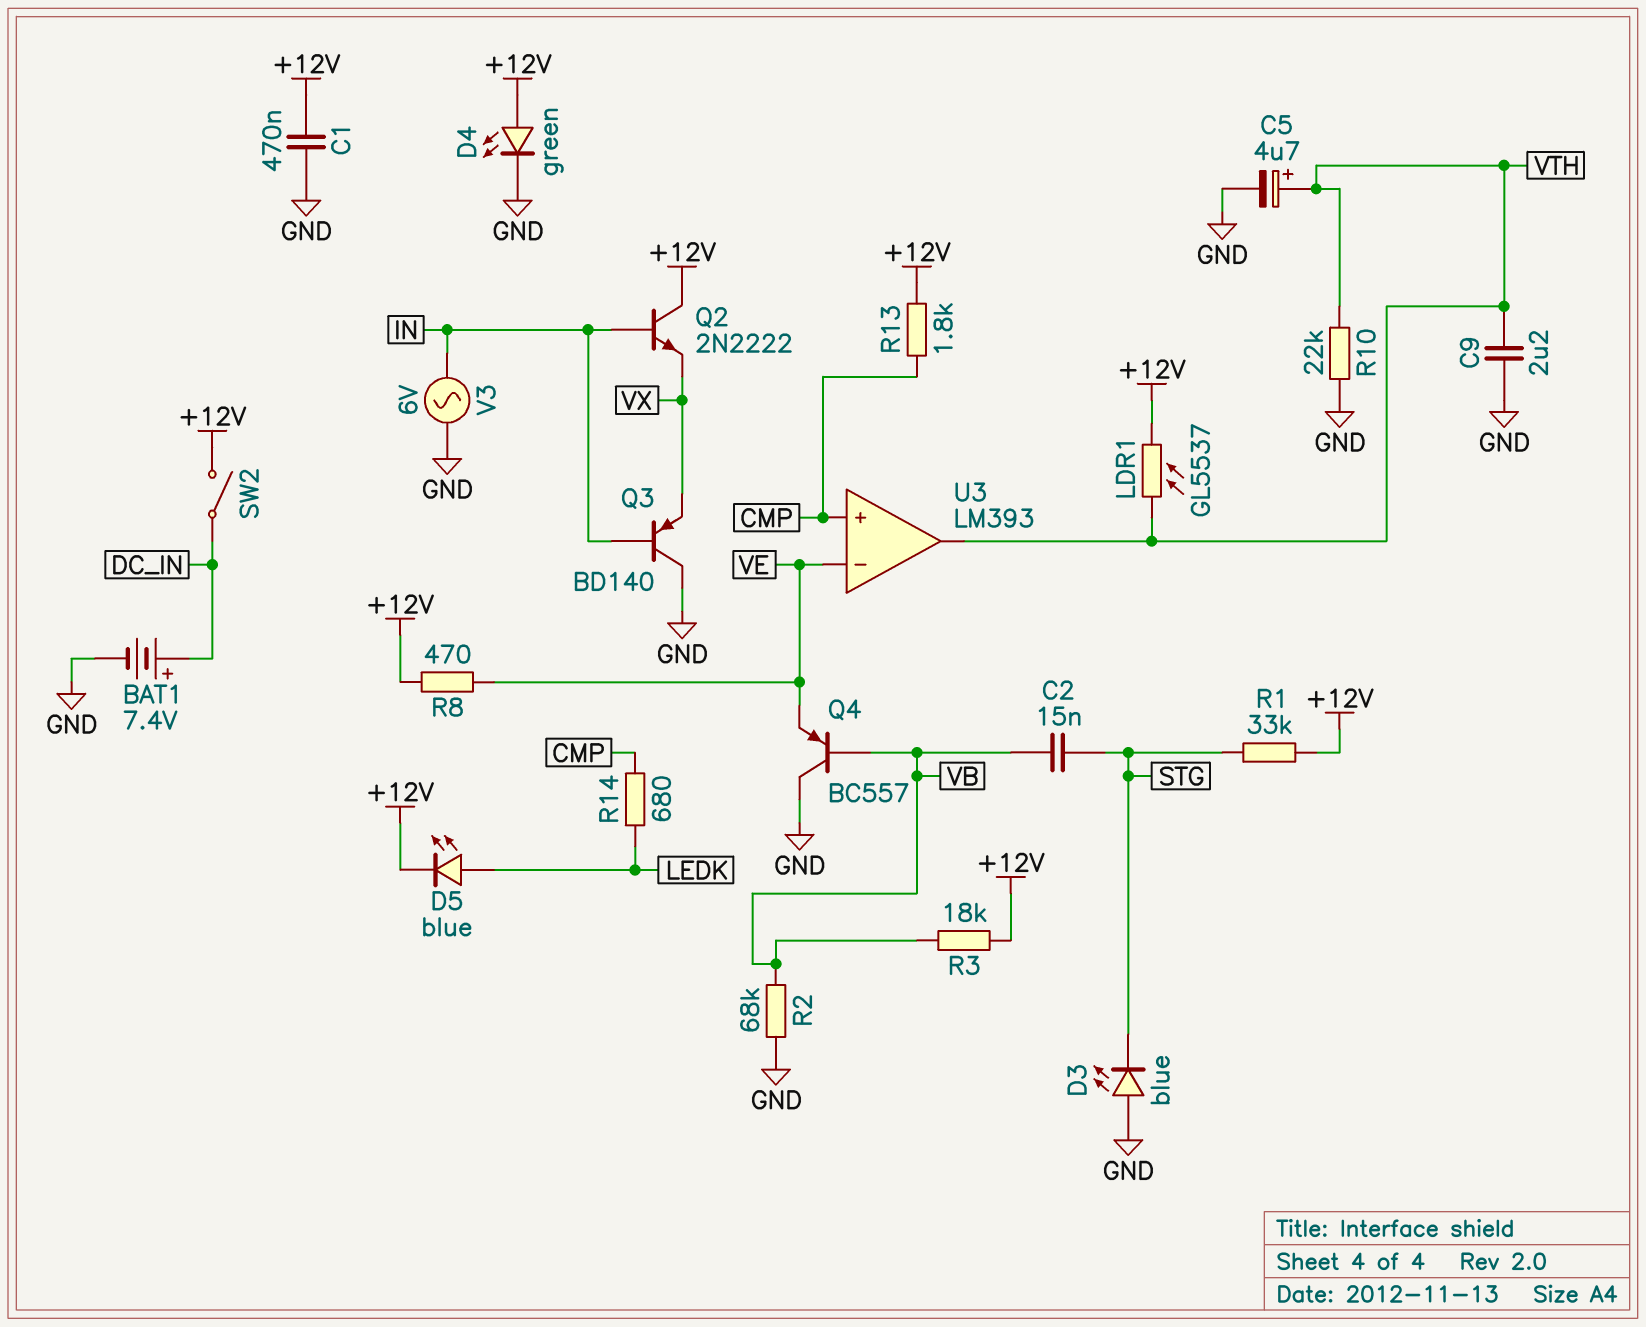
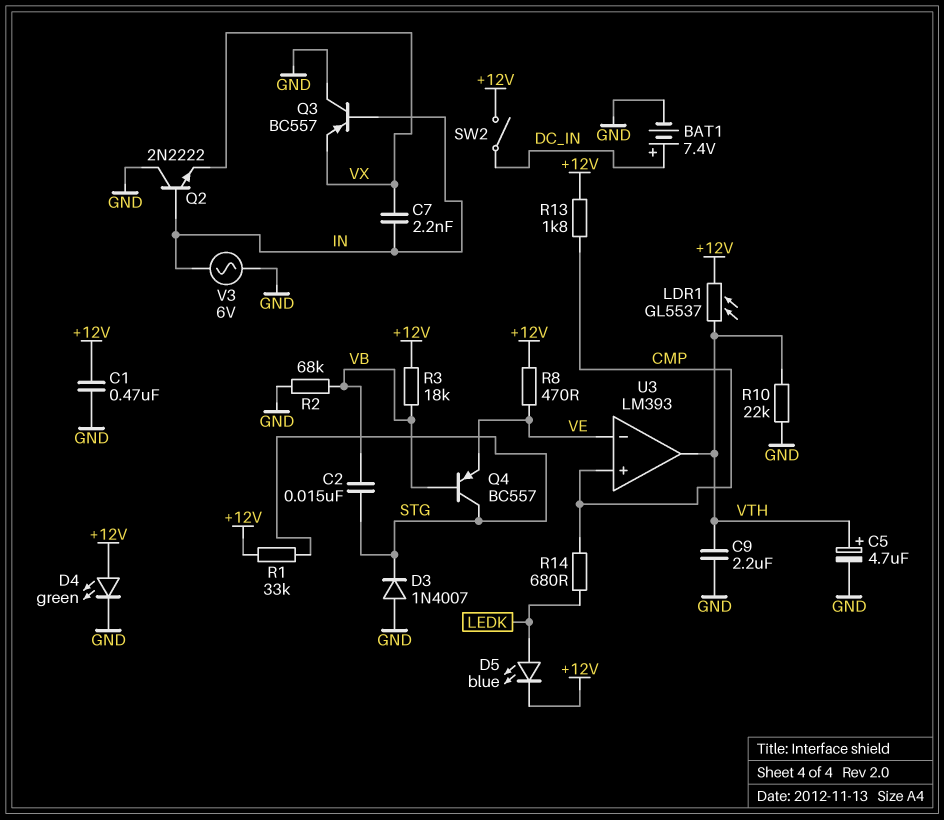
C7: none -> 2.2nF (IN, VX)
D3: LED blue (A GND, K STG) -> diode 1N4007 (A GND, K STG)
Q2: NPN 2N2222 (B IN, C +12V, E VX) -> NPN 2N2222 (B IN, C GND, E VX)
Q3: PNP BD140 (B IN, C GND, E VX) -> PNP BC557 (B IN, C GND, E VX)
Q4: PNP BC557 (B VB, C GND, E VE) -> PNP BC557 (B VB, C STG, E VE)

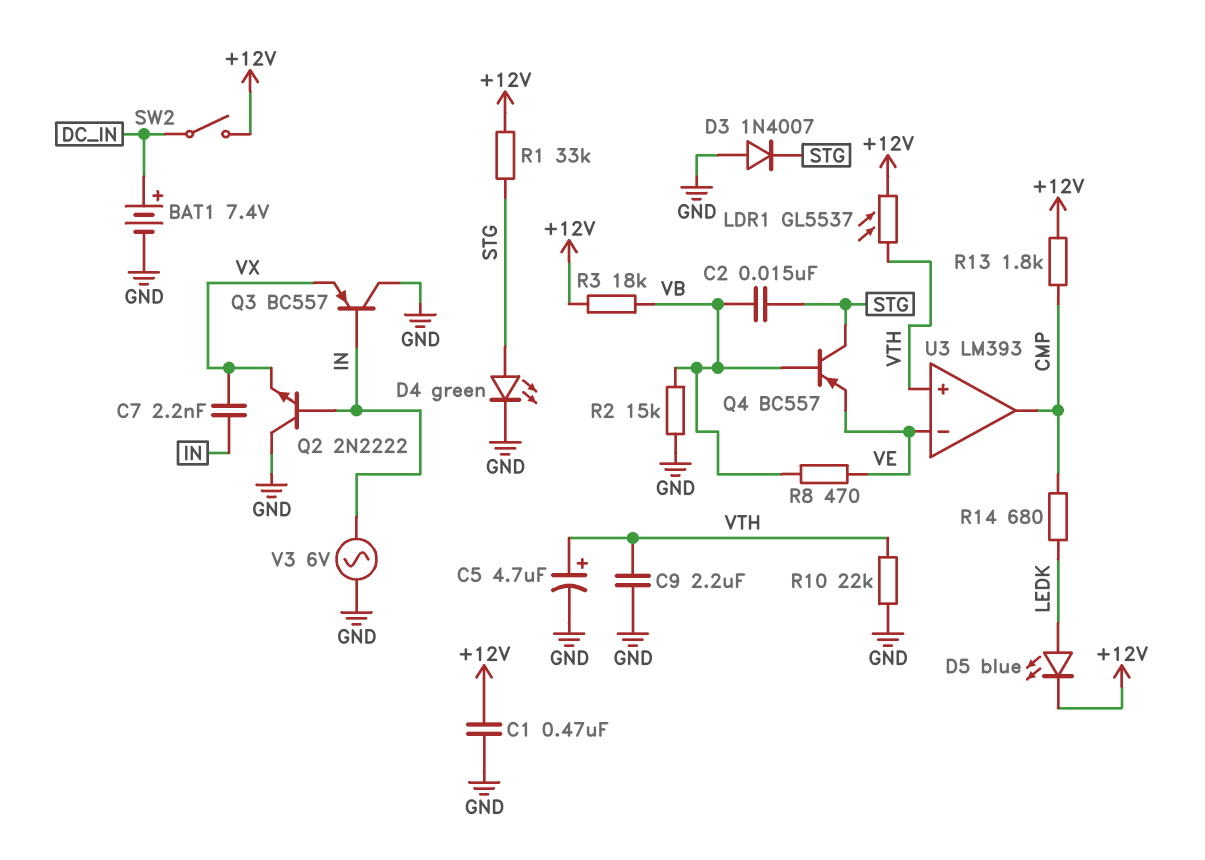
D4: LED green (A +12V, K GND) -> LED green (A STG, K GND)
R2: 68k (GND, VB) -> 15k (GND, VB)
R8: 470 (+12V, VE) -> 470 (VB, VE)
U3 pin in+: CMP -> VTH
U3 pin out: VTH -> CMP

